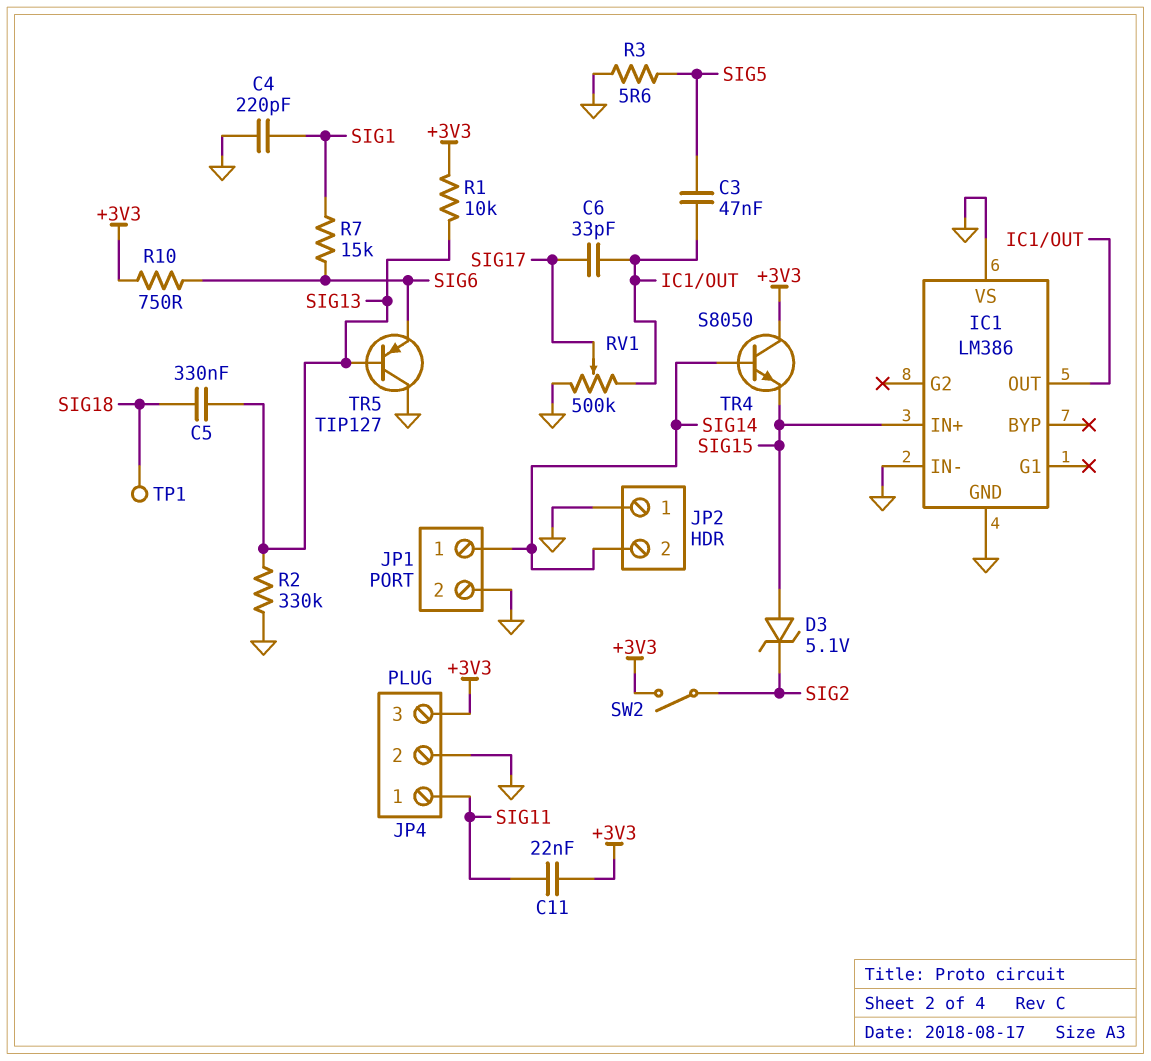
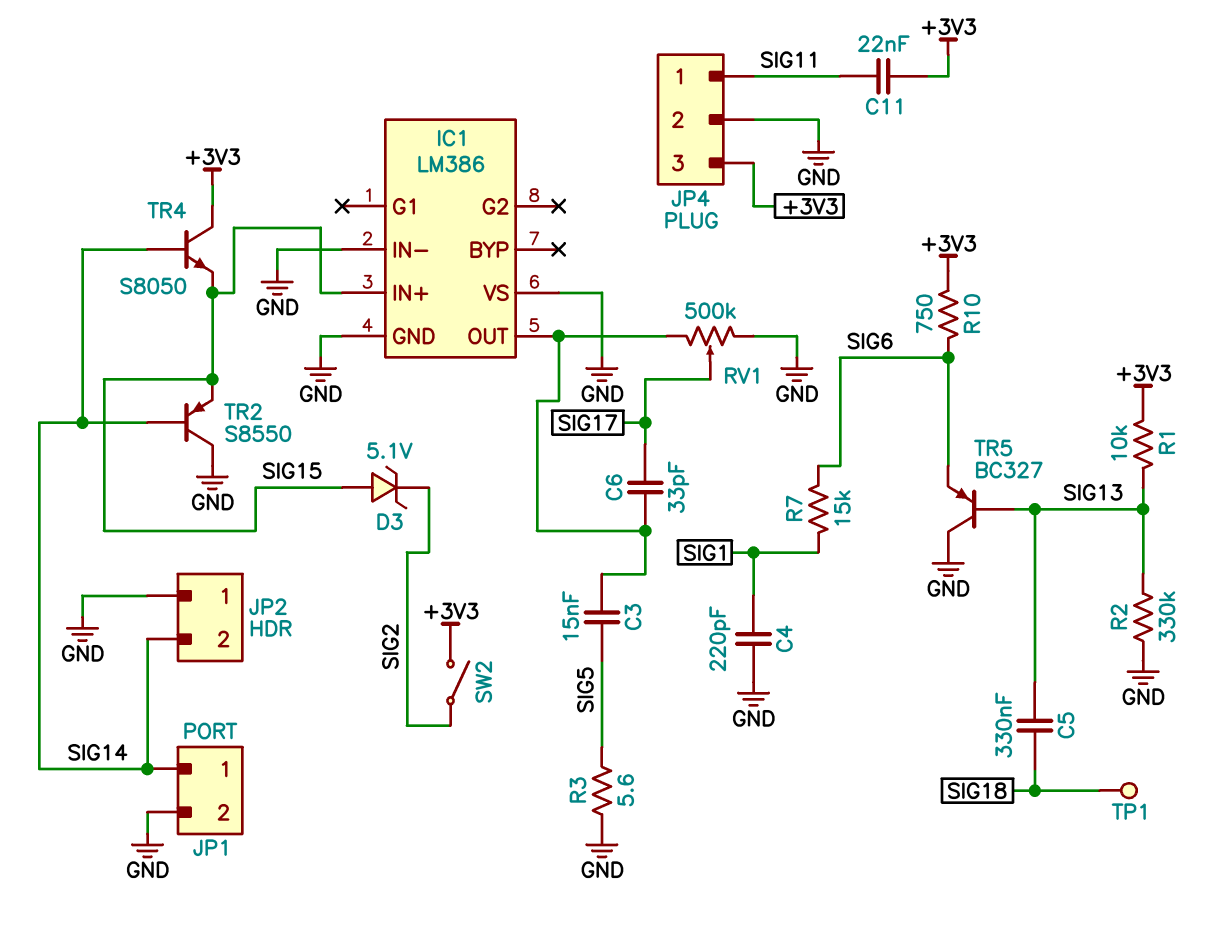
C3: 47nF (IC1/OUT, SIG5) -> 15nF (IC1/OUT, SIG5)
TR2: none -> PNP S8550 (B SIG14, C GND, E SIG15)
TR5: PNP TIP127 (B SIG13, C GND, E SIG6) -> PNP BC327 (B SIG13, C GND, E SIG6)

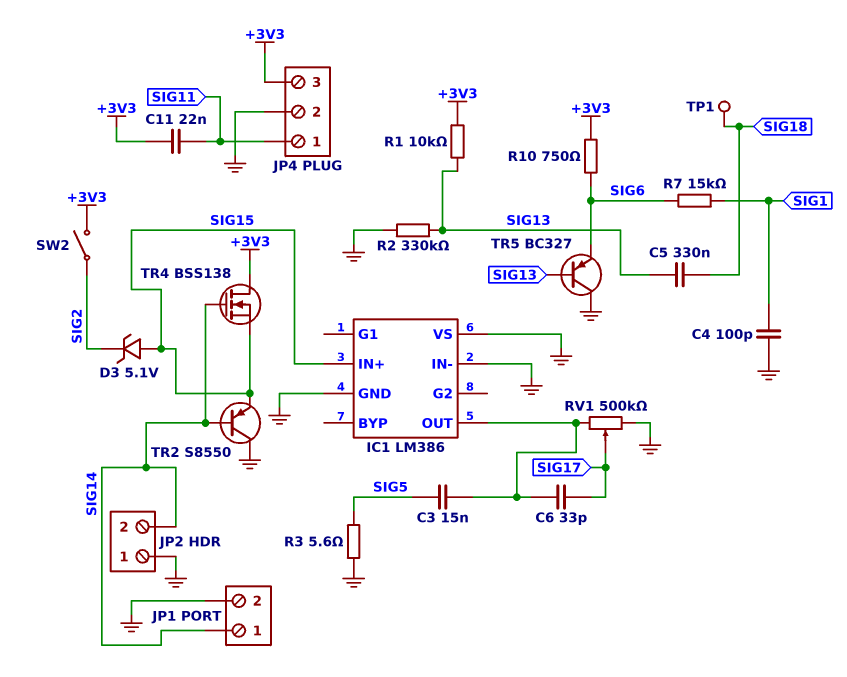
C4: 220pF (GND, SIG1) -> 100pF (GND, SIG1)
TR4: NPN S8050 (B SIG14, C +3V3, E SIG15) -> NMOS BSS138 (G SIG14, D +3V3, S SIG15)

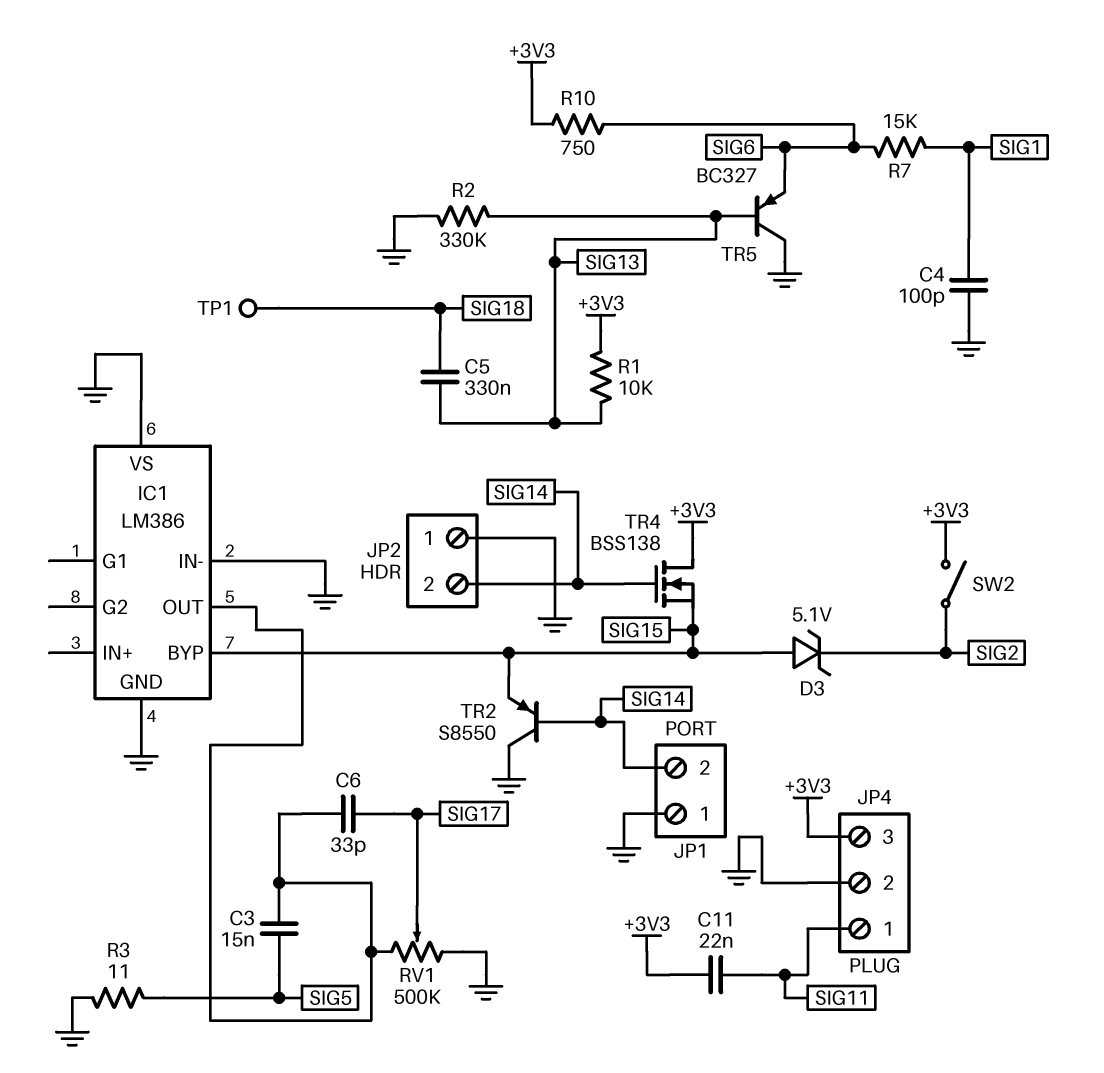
IC1 pin BYP: none -> SIG15
IC1 pin IN+: SIG15 -> none
JP1 pin 1: SIG14 -> GND
JP1 pin 2: GND -> SIG14
R3: 5.6 (GND, SIG5) -> 11 (GND, SIG5)

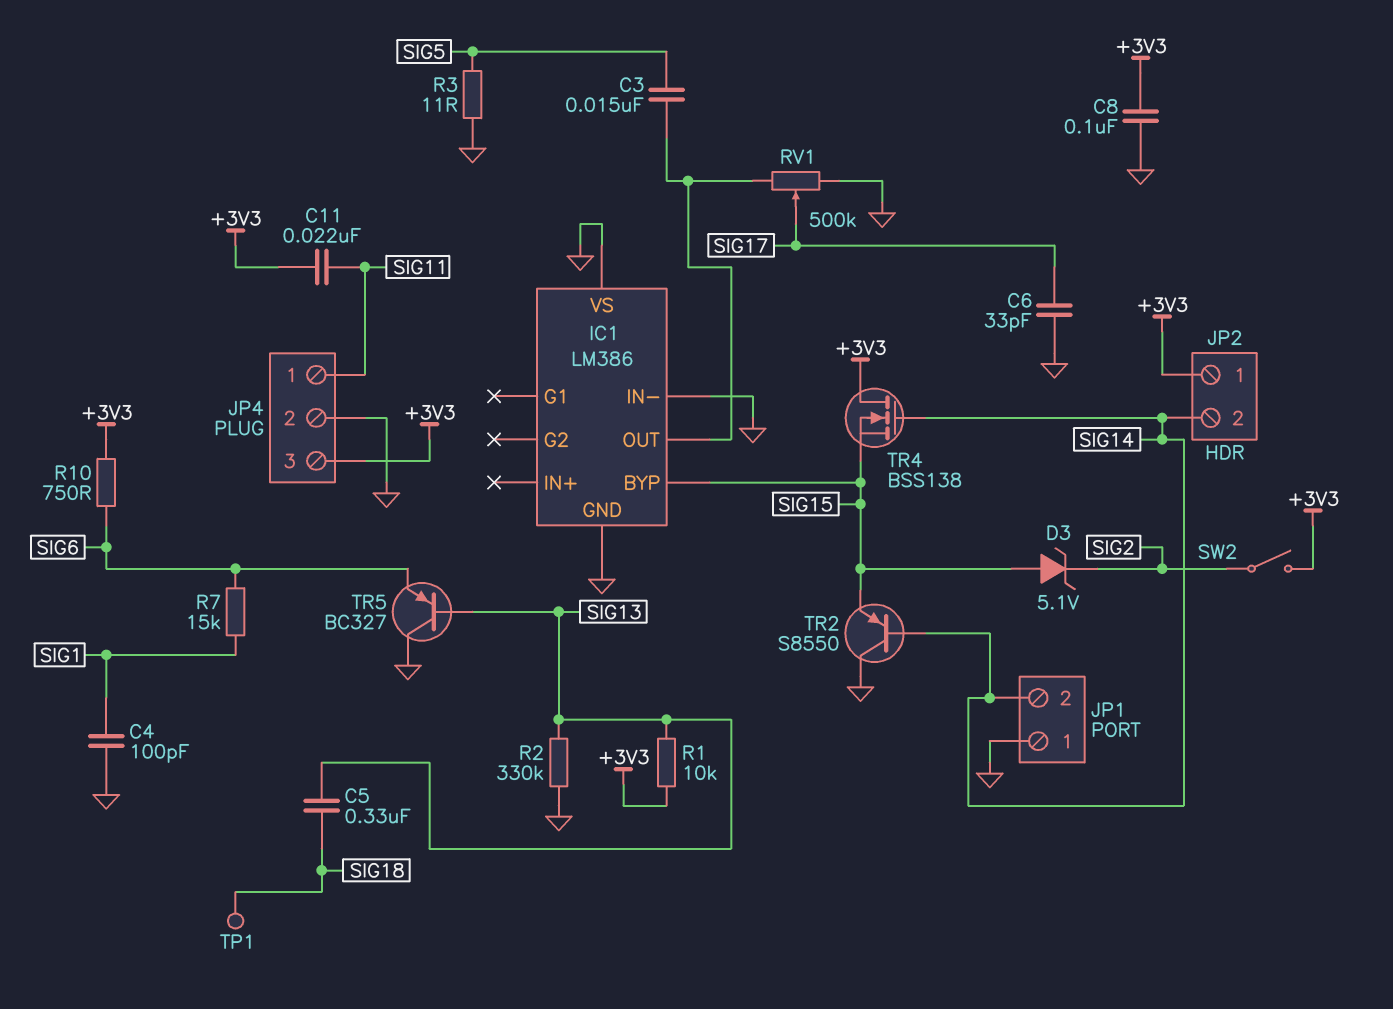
C6: 33pF (IC1/OUT, SIG17) -> 33pF (GND, SIG17)
C8: none -> 100nF (+3V3, GND)
JP2 pin 1: GND -> +3V3

